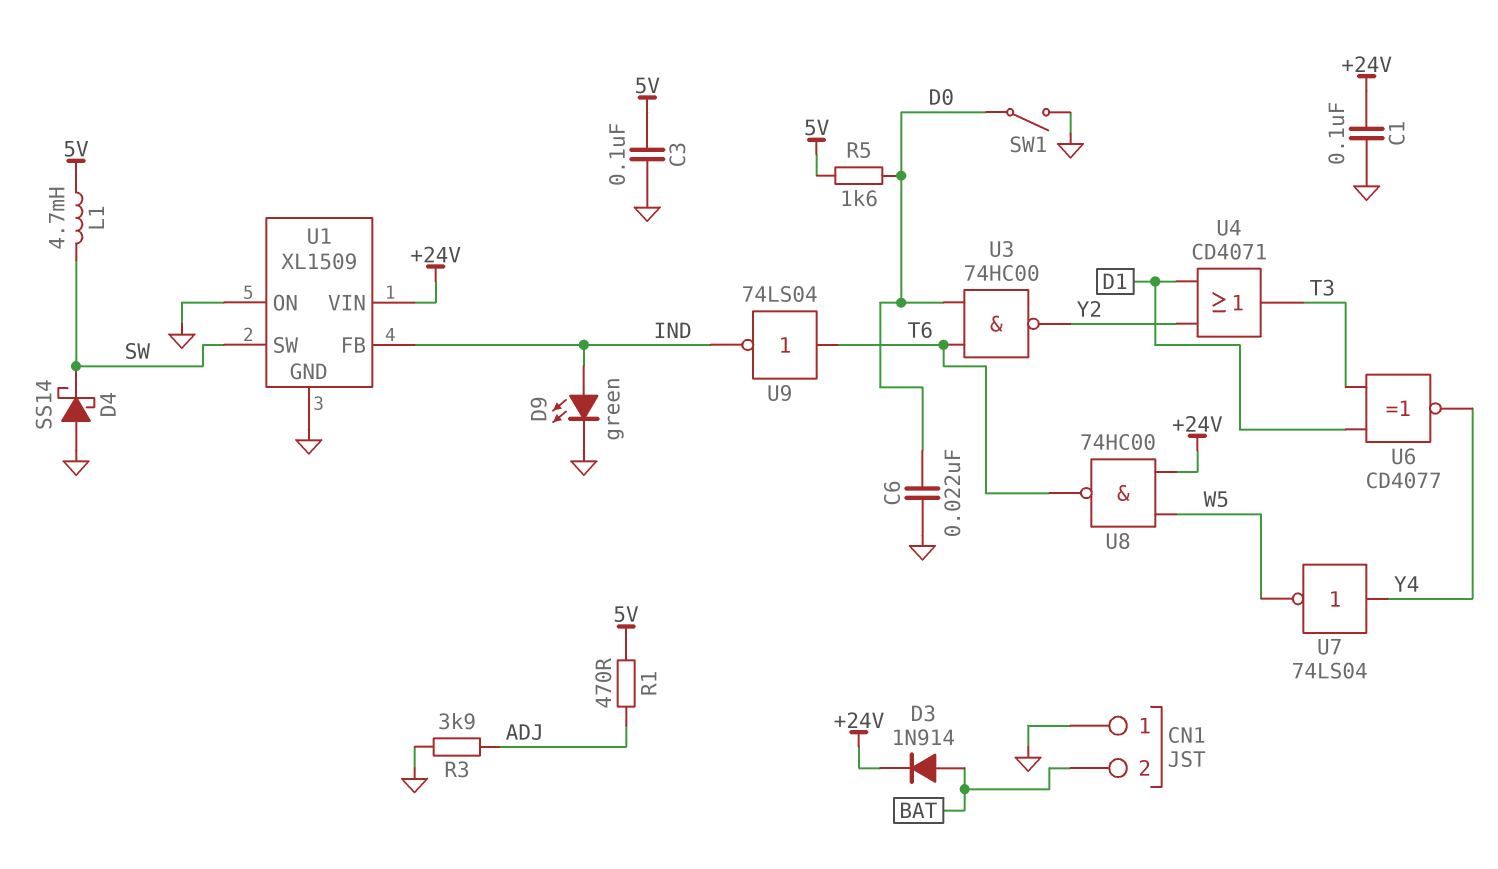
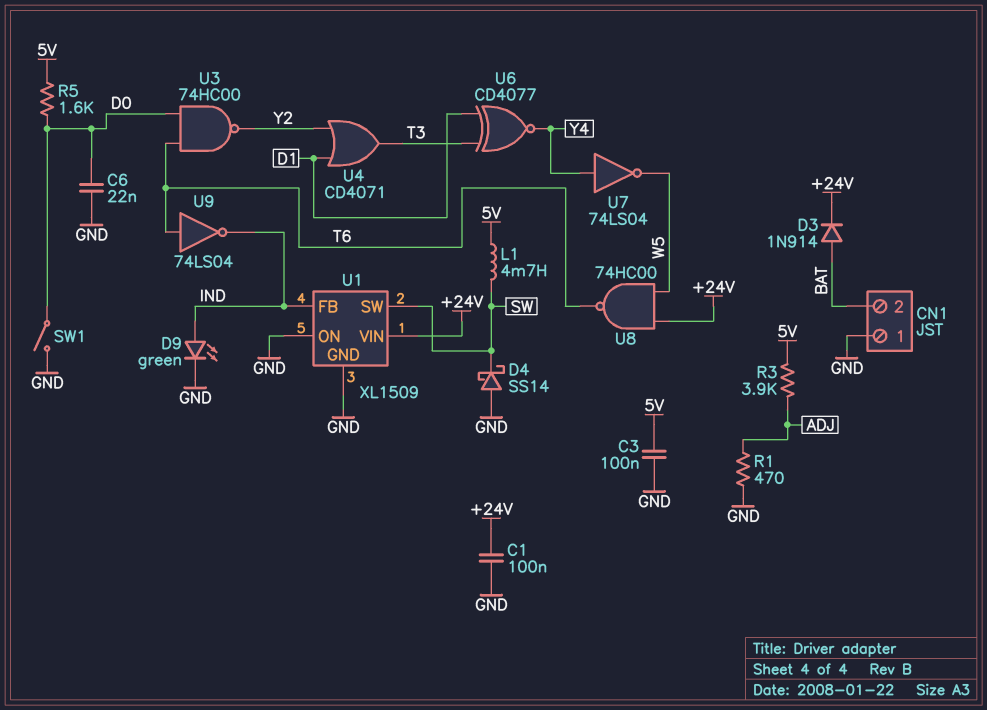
R1: 470 (5V, ADJ) -> 470 (ADJ, GND)
R3: 3.9k (ADJ, GND) -> 3.9k (5V, ADJ)

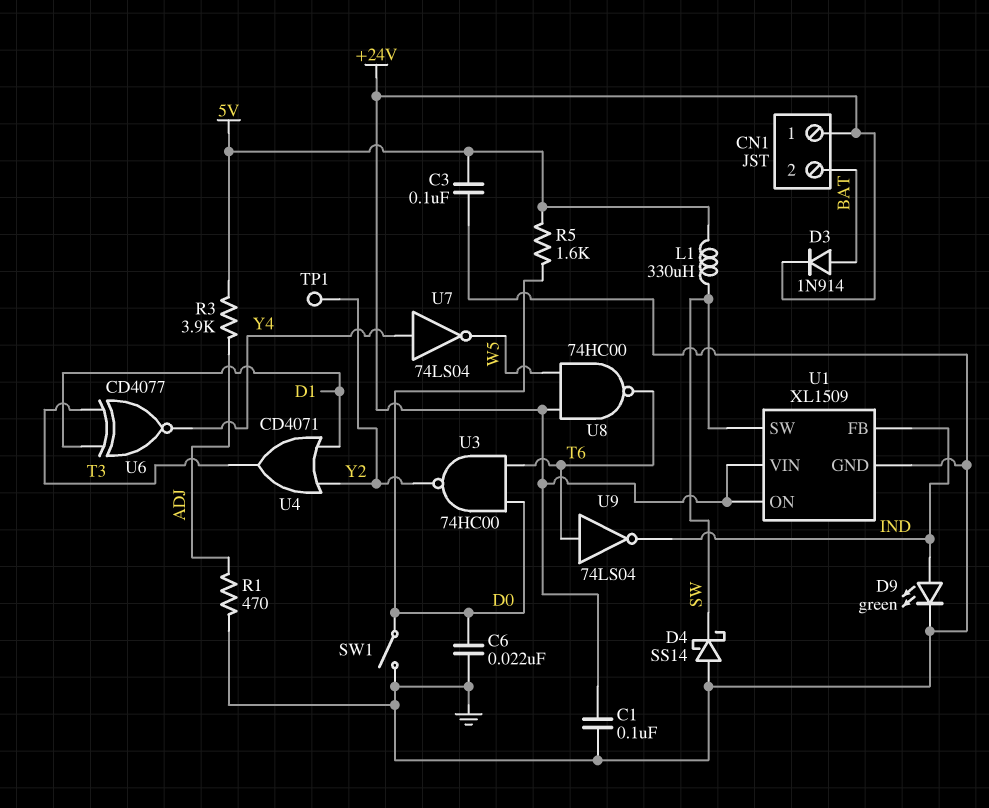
CN1 pin 1: GND -> +24V
L1: 4.7mH (5V, SW) -> 330uH (5V, SW)
TP1: none -> test point (Y2)
U1 pin ON: GND -> +24V

